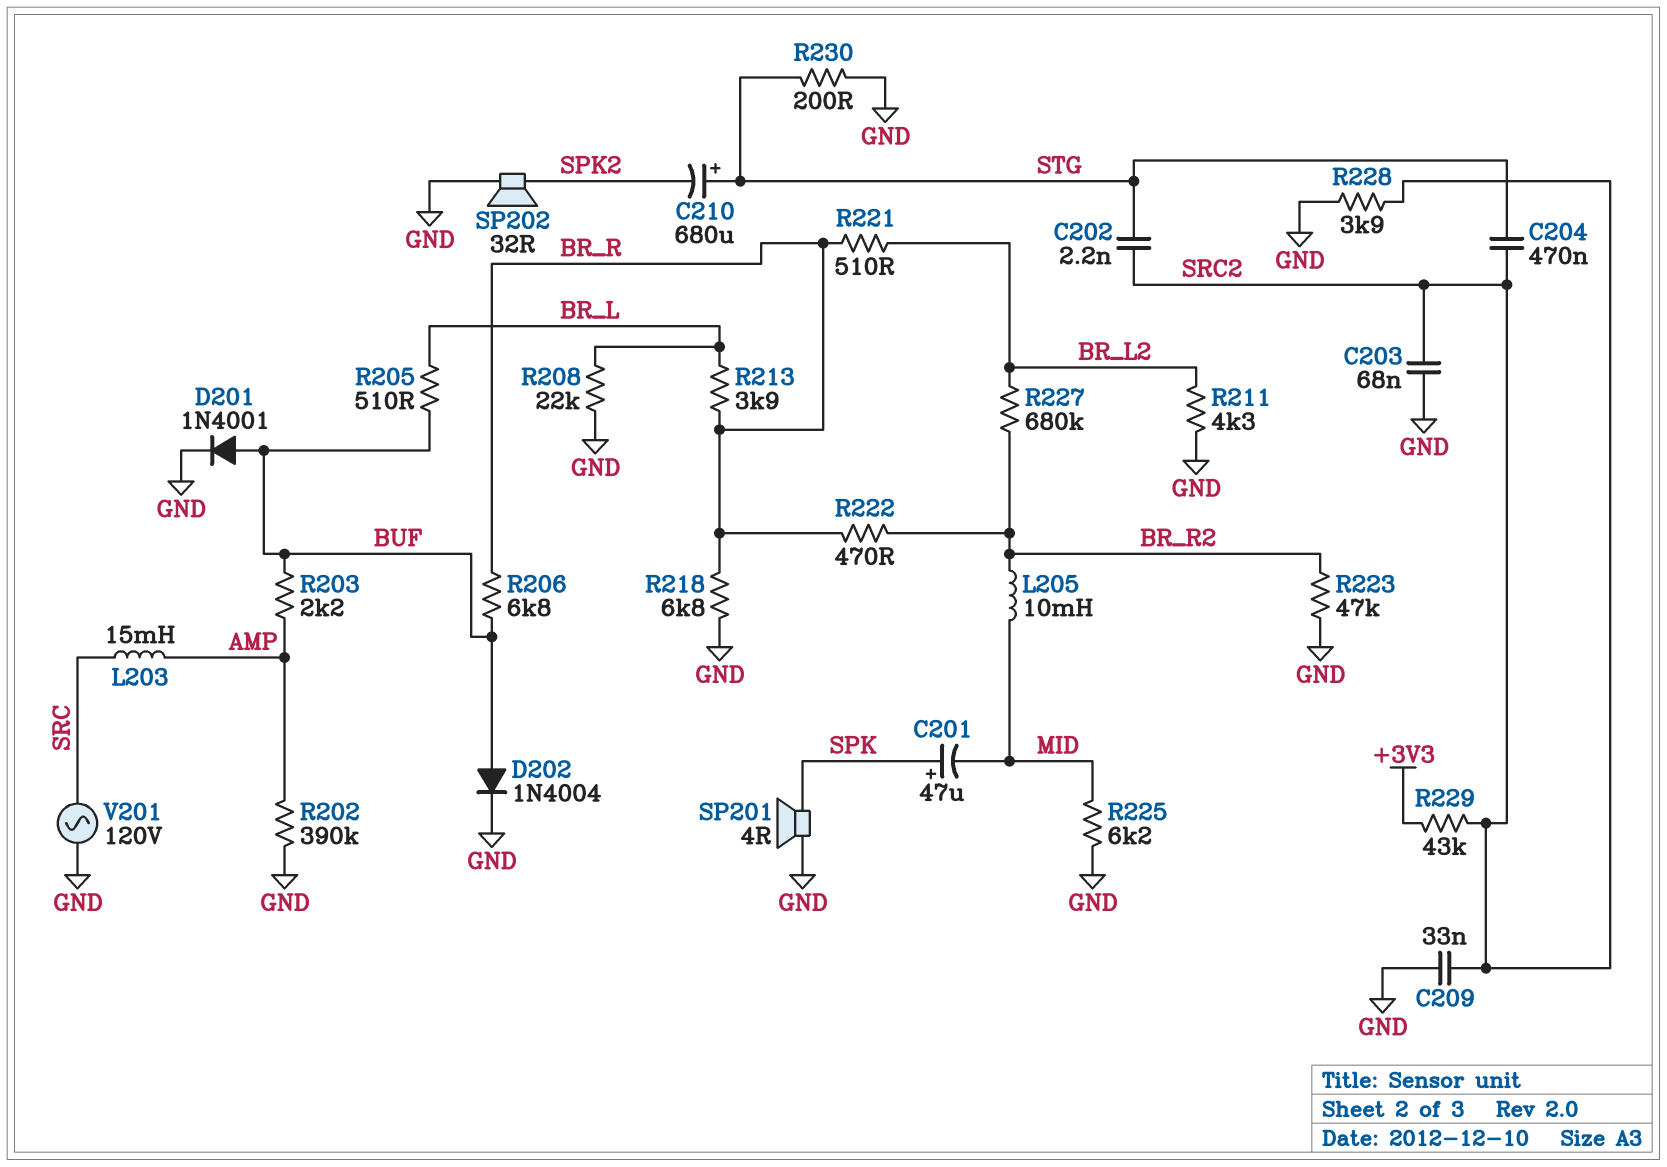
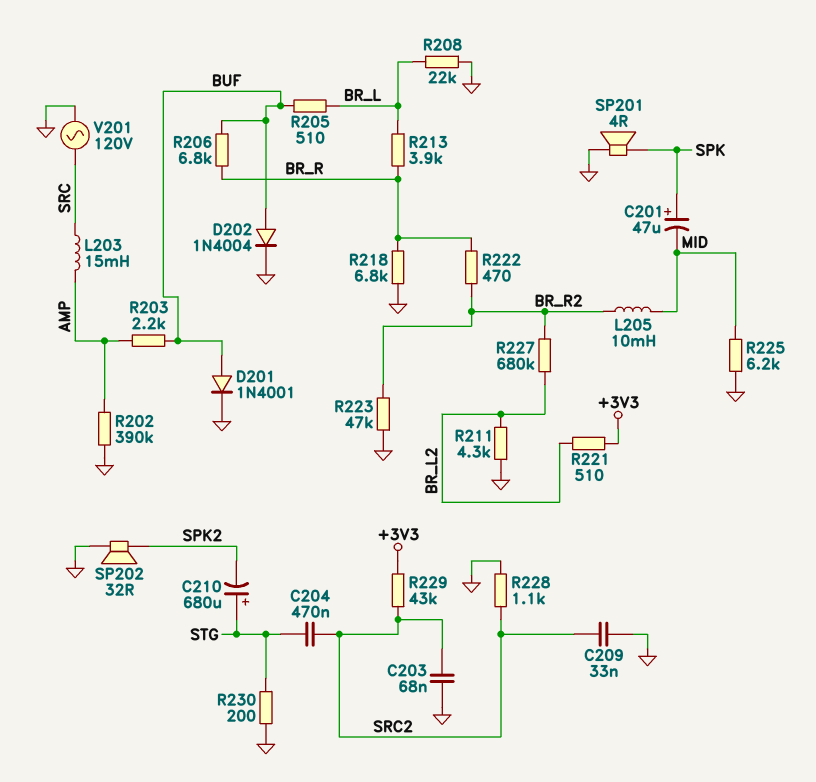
C202: 2.2nF (SRC2, STG) -> none
R221: 510 (BR_L2, BR_R) -> 510 (+3V3, BR_L2)
R228: 3.9k (GND, SRC2) -> 1.1k (GND, SRC2)

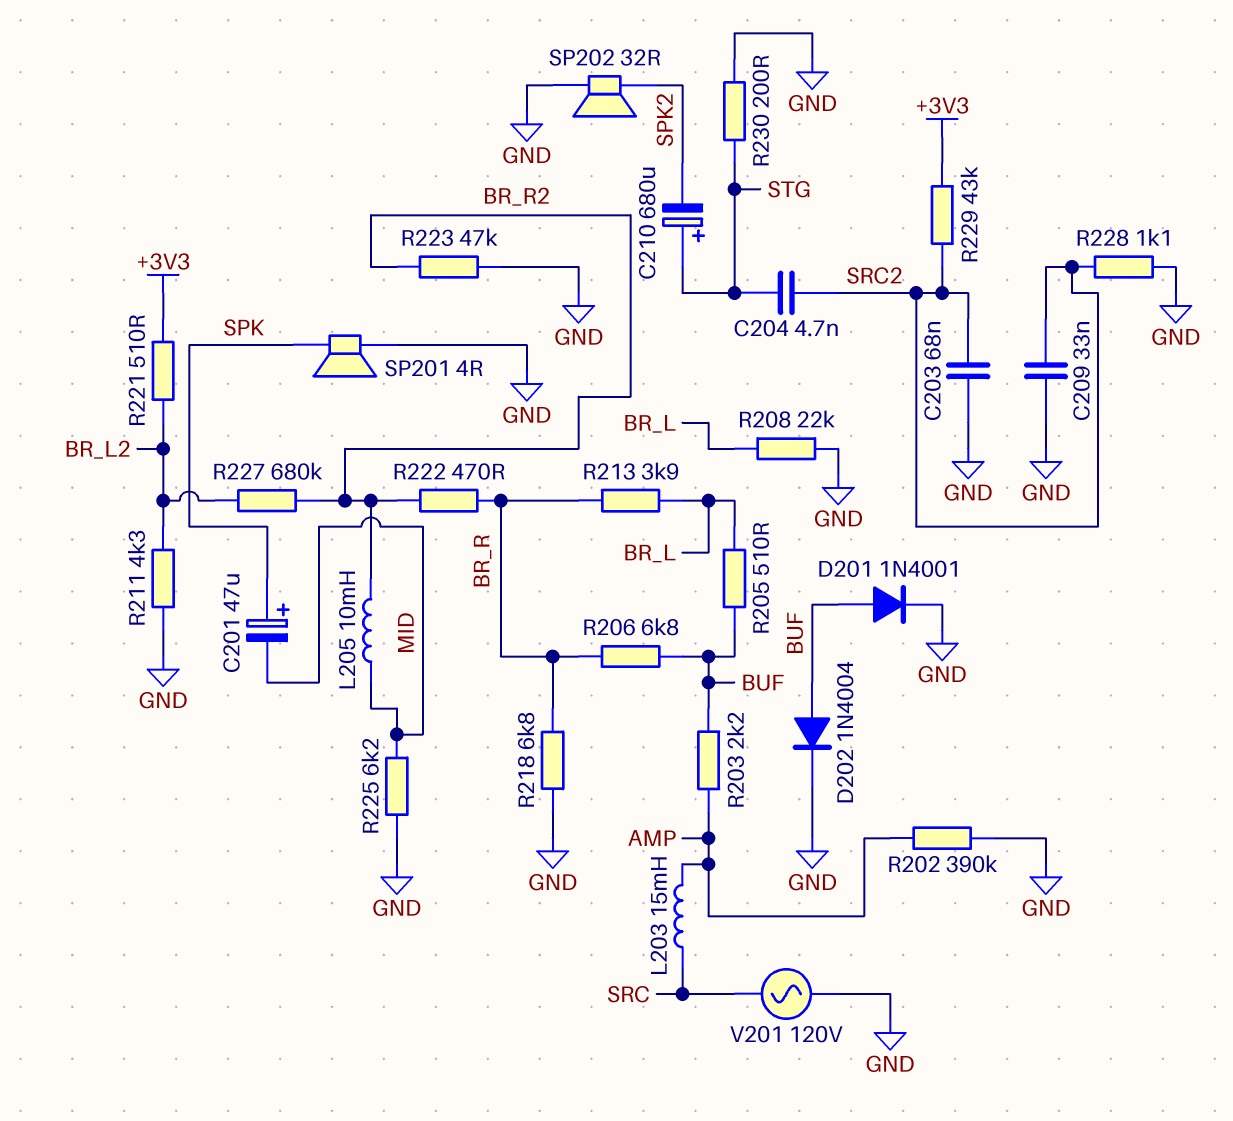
C204: 470nF (SRC2, STG) -> 4.7nF (SRC2, STG)

